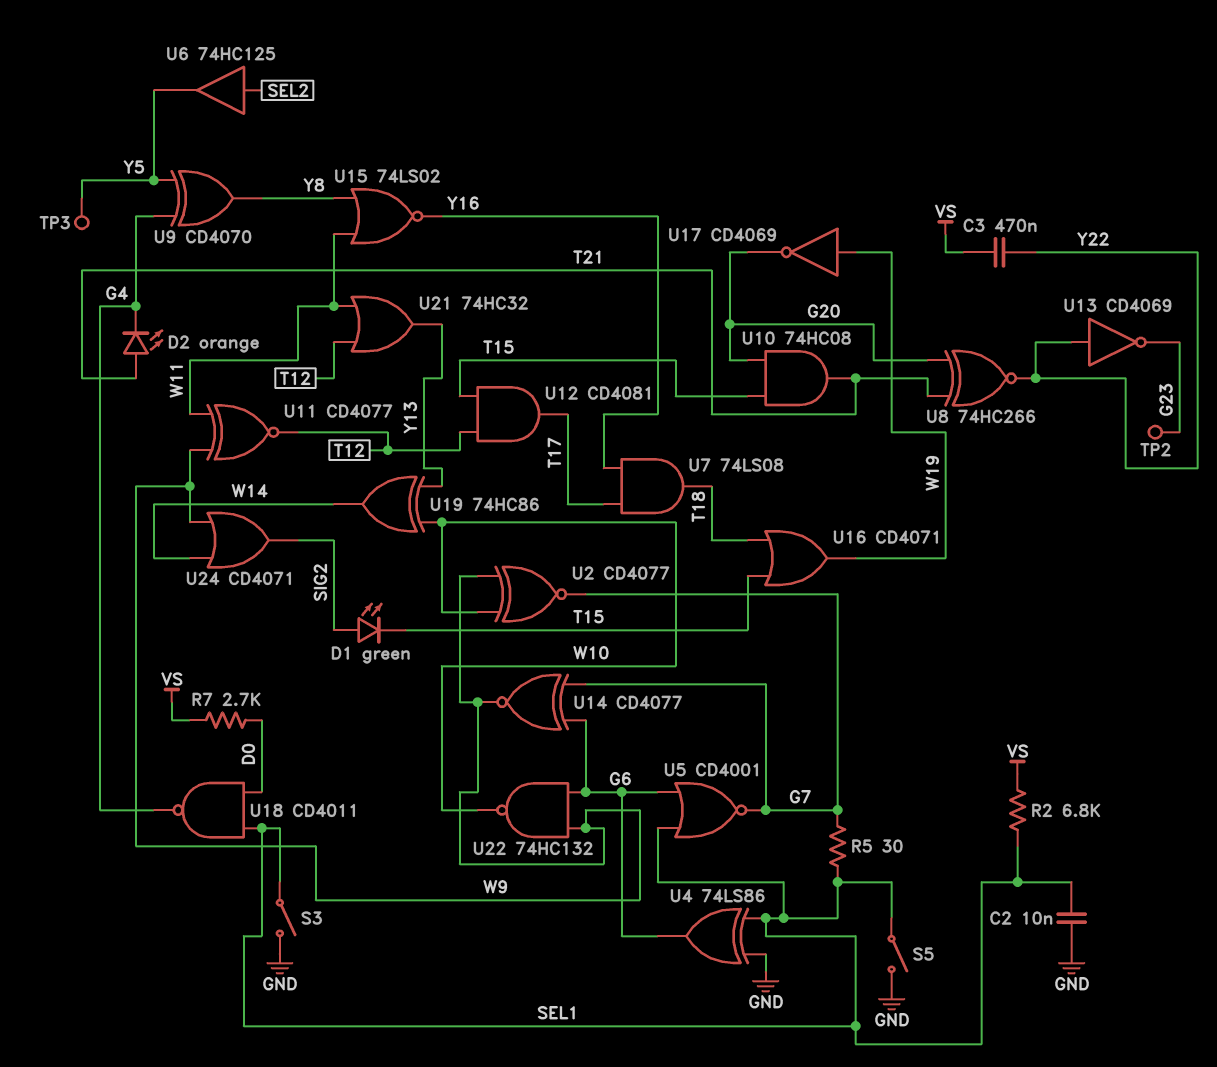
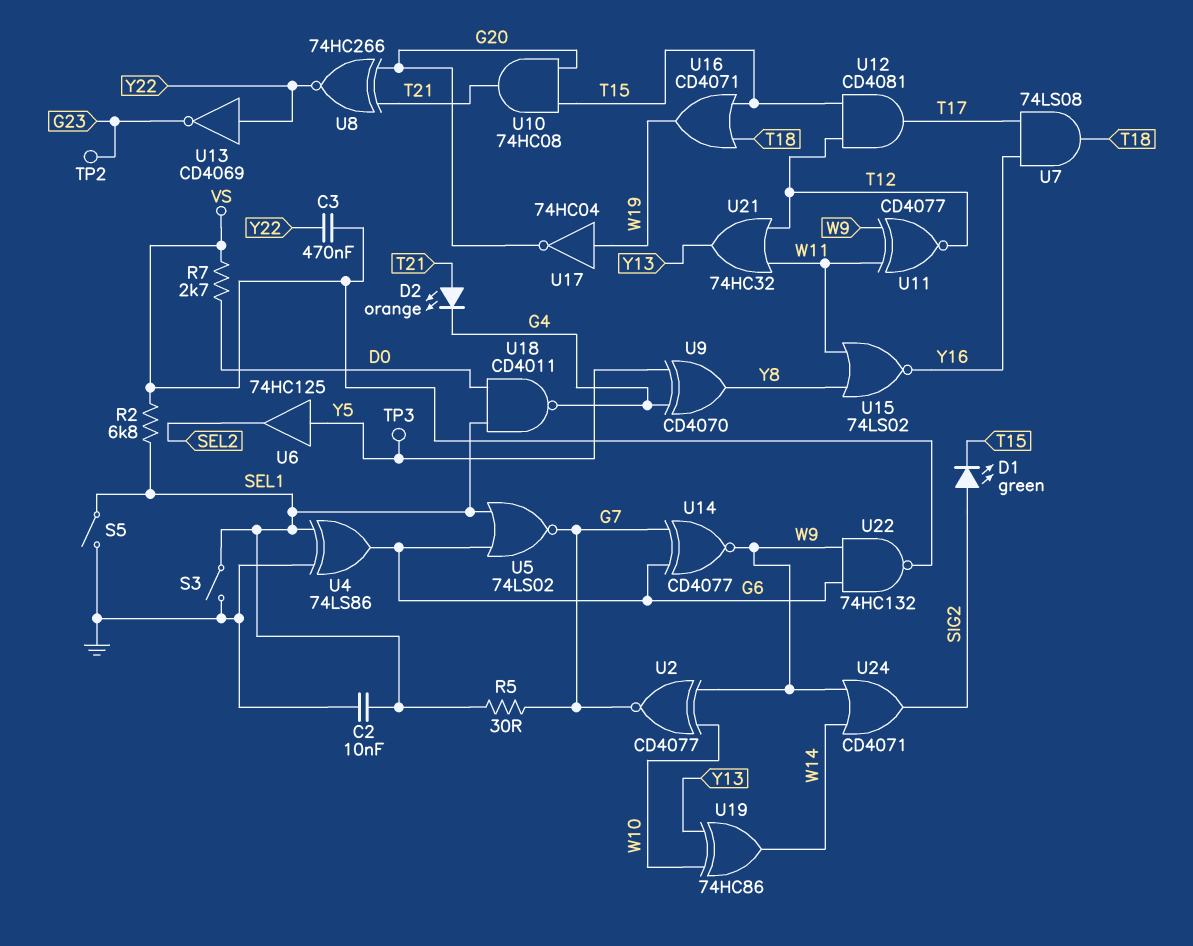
U5: NOR CD4001 (in G6, in SEL1, out G7) -> NOR 74LS02 (in G6, in SEL1, out G7)
U6: buffer 74HC125 (in SEL2, out Y5) -> buffer 74HC125 (in Y5, out SEL2)
U17: NOT CD4069 (in W19, out G20) -> NOT 74HC04 (in W19, out G20)
U22: NAND 74HC132 (in G6, in W9, out W10) -> NAND 74HC132 (in G6, in W9, out VS)

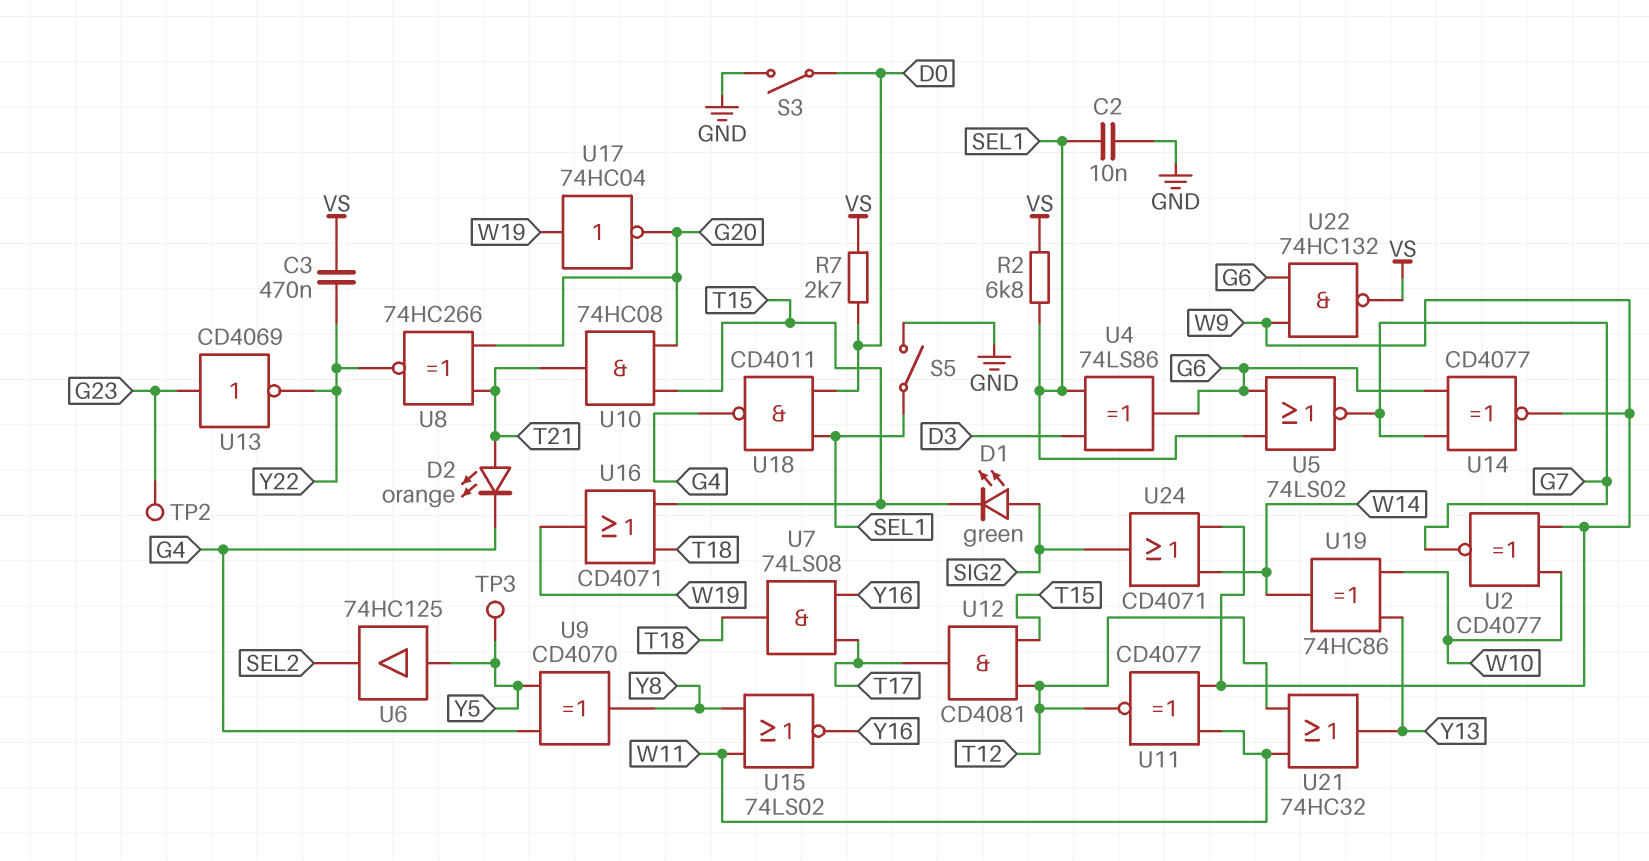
R5: 30 (G7, SEL1) -> none
S3: switch (GND, SEL1) -> switch (D0, GND)
U4: XOR 74LS86 (in GND, in SEL1, out G6) -> XOR 74LS86 (in D3, in SEL1, out G6)
U13: NOT CD4069 (in Y22, out G23) -> NOT CD4069 (in G23, out Y22)

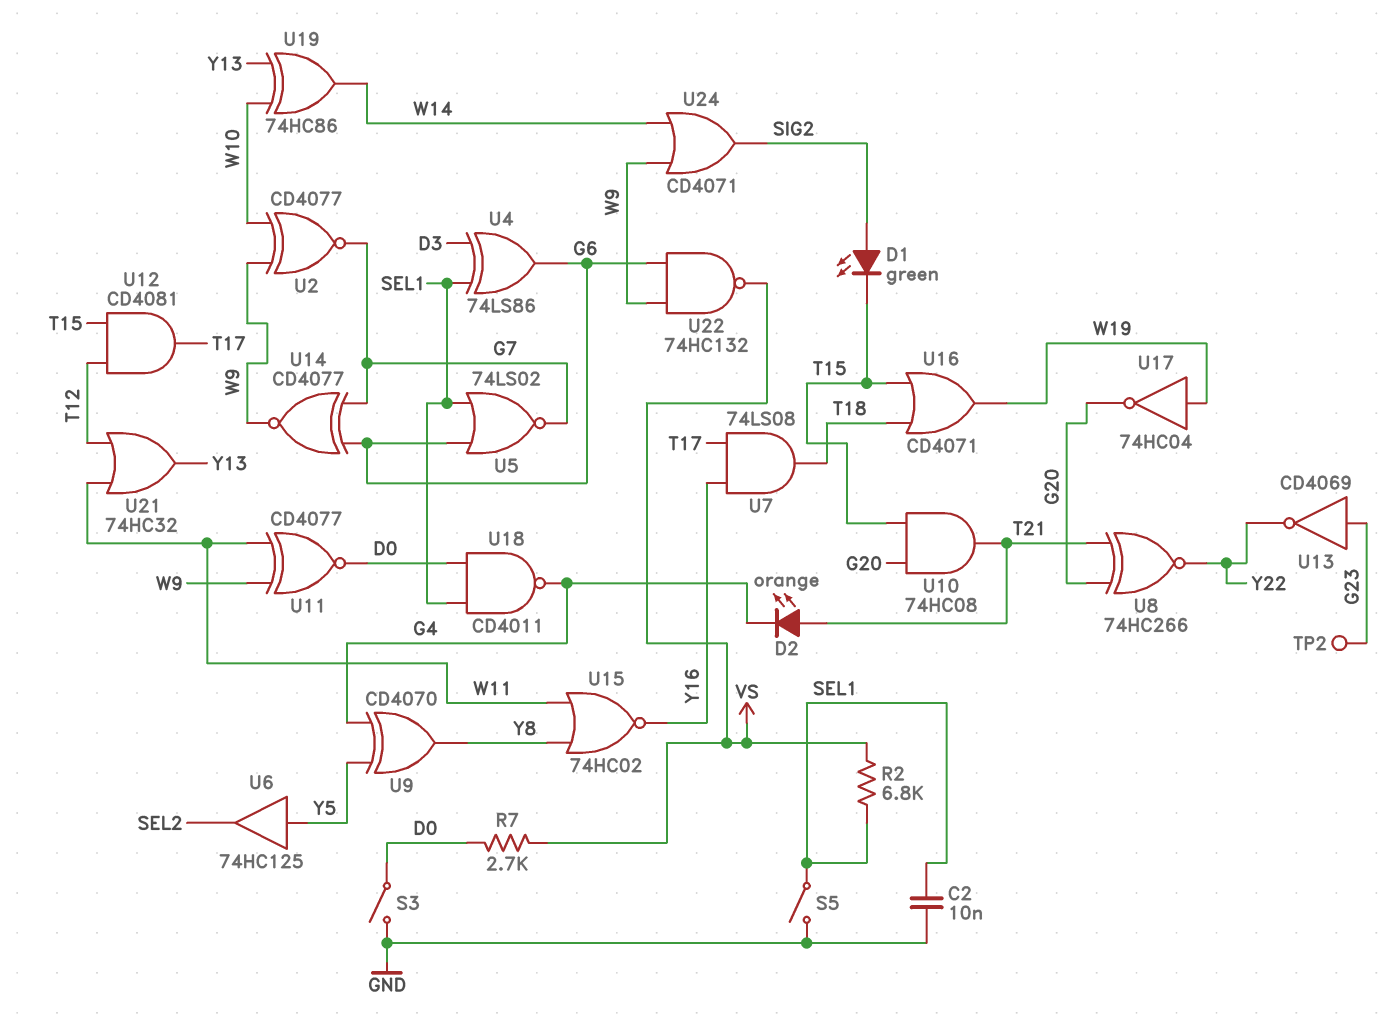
C3: 470nF (VS, Y22) -> none
TP3: test point (Y5) -> none
U11: XNOR CD4077 (in W9, in W11, out T12) -> XNOR CD4077 (in W9, in W11, out D0)
U15: NOR 74LS02 (in W11, in Y8, out Y16) -> NOR 74HC02 (in W11, in Y8, out Y16)

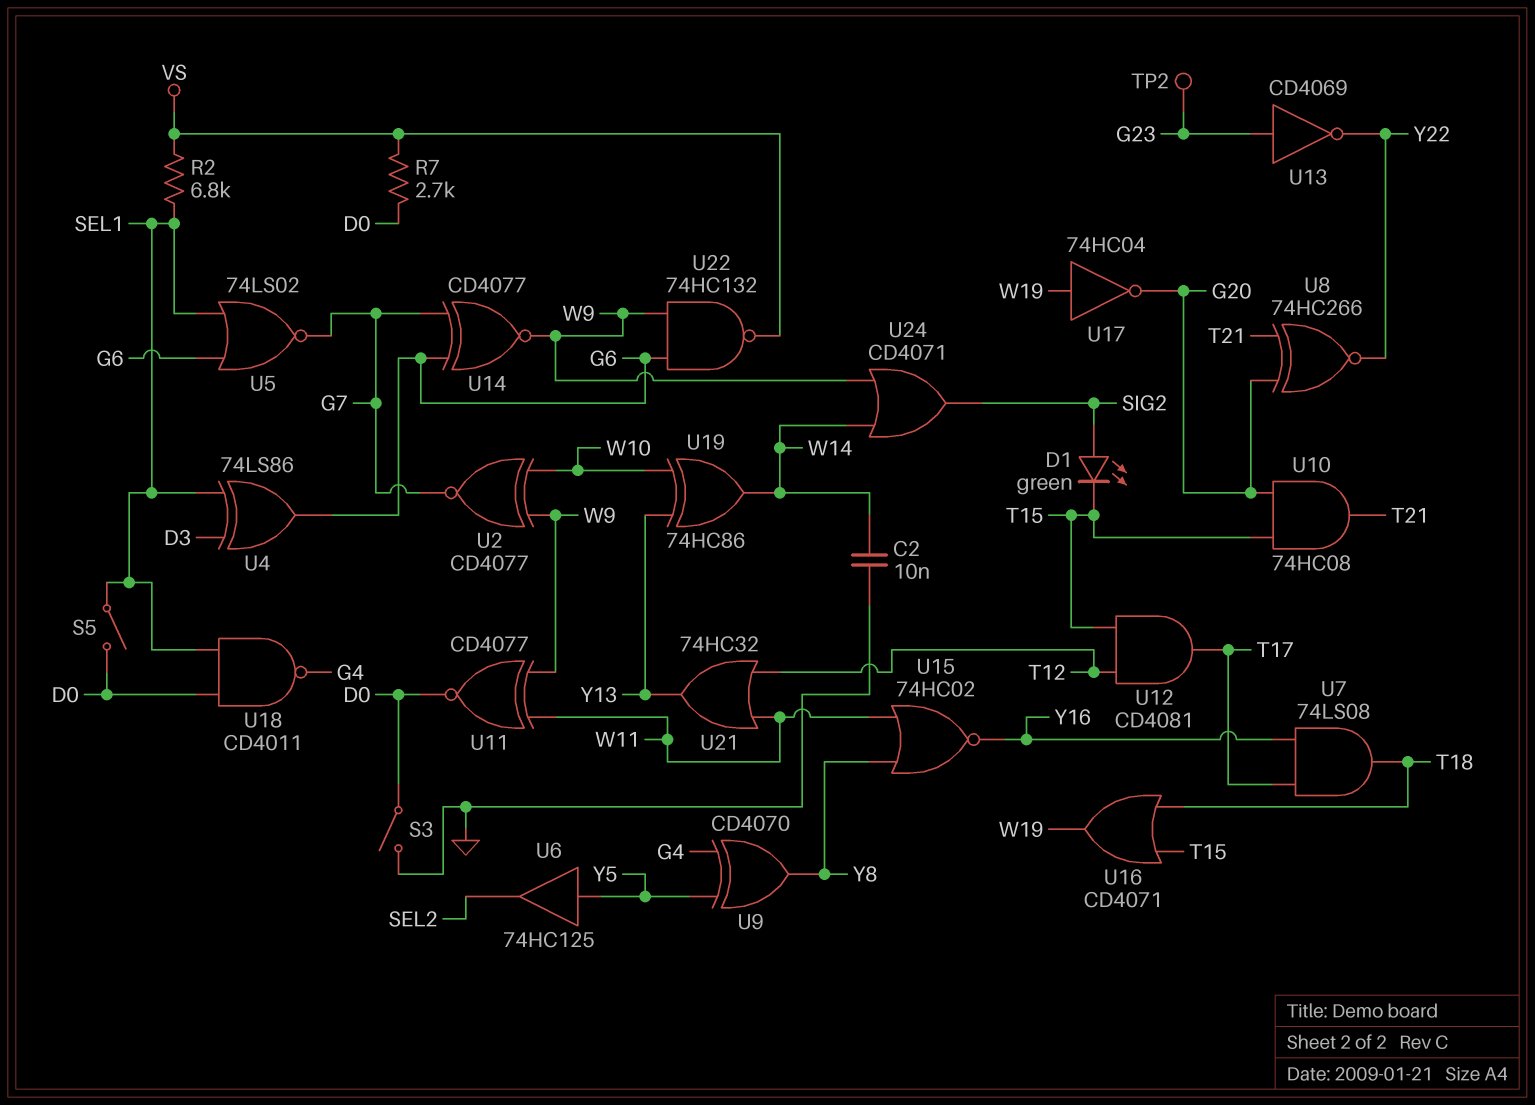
C2: 10nF (GND, SEL1) -> 10nF (GND, W14)
D2: LED orange (A T21, K G4) -> none
S5: switch (GND, SEL1) -> switch (D0, SEL1)

